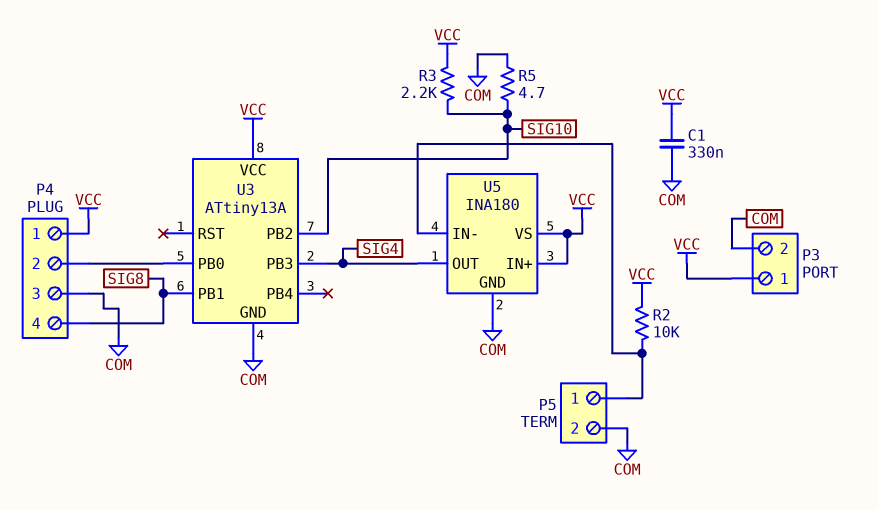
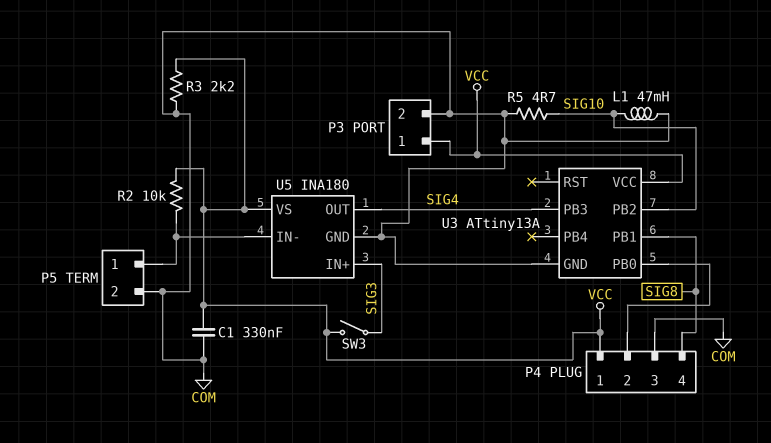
L1: none -> 47mH (COM, SIG10)
R3: 2.2k (SIG10, VCC) -> 2.2k (COM, VCC)
SW3: none -> switch (SIG3, VCC)
U5 pin IN+: VCC -> SIG3

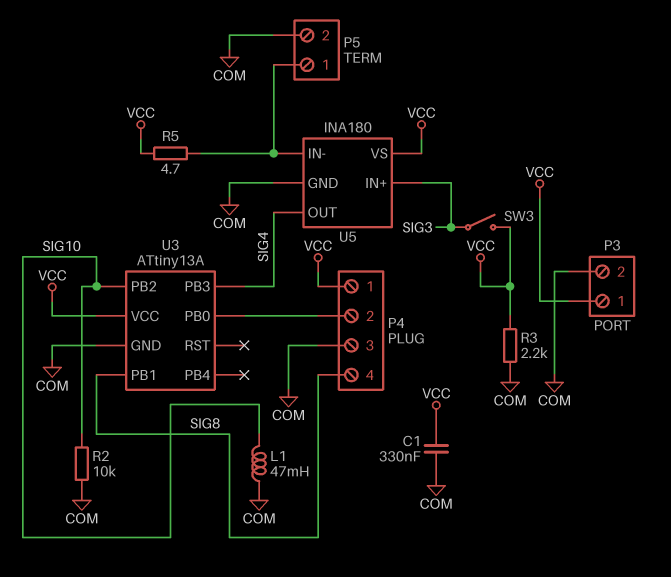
R2: 10k (P5/1, VCC) -> 10k (COM, SIG10)
R5: 4.7 (COM, SIG10) -> 4.7 (P5/1, VCC)

